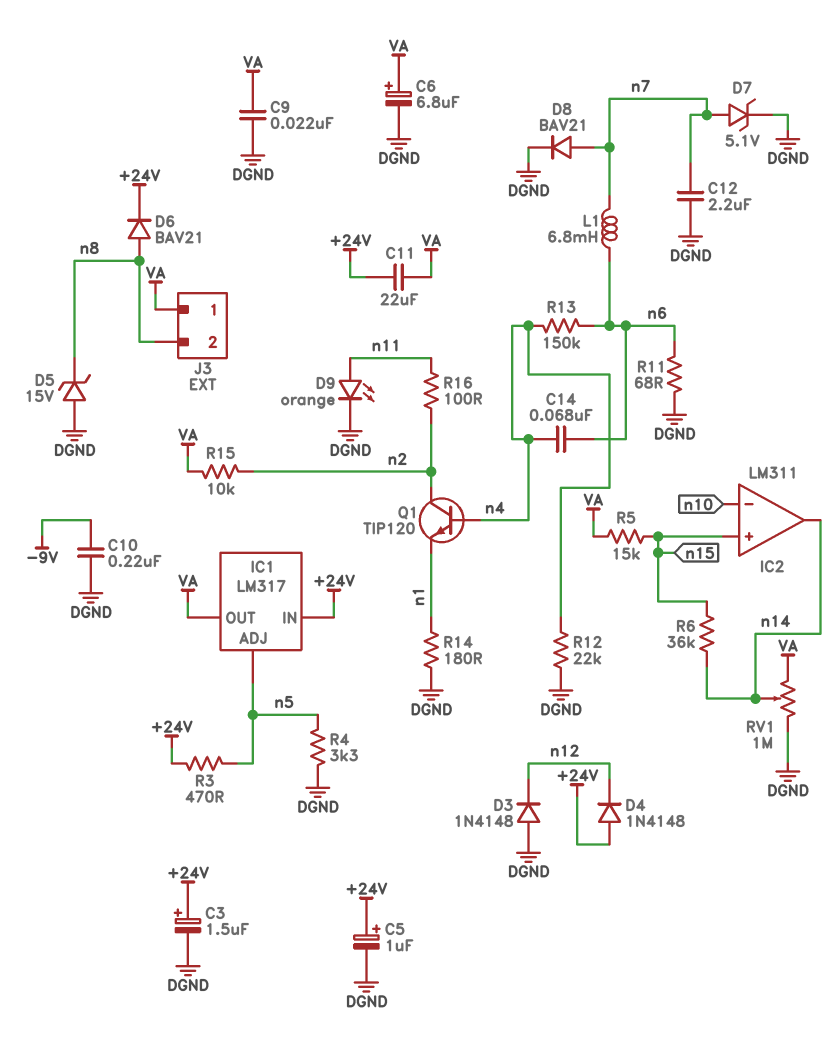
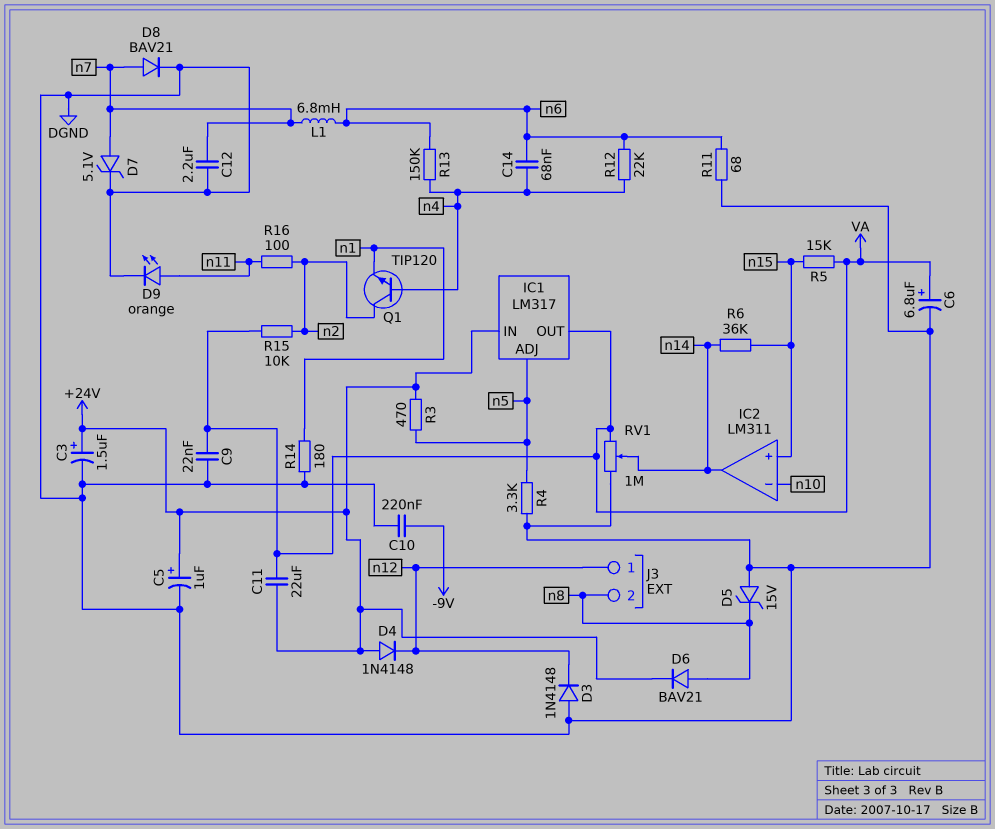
J3 pin 1: VA -> n12
R12: 22k (DGND, n4) -> 22k (n4, n6)

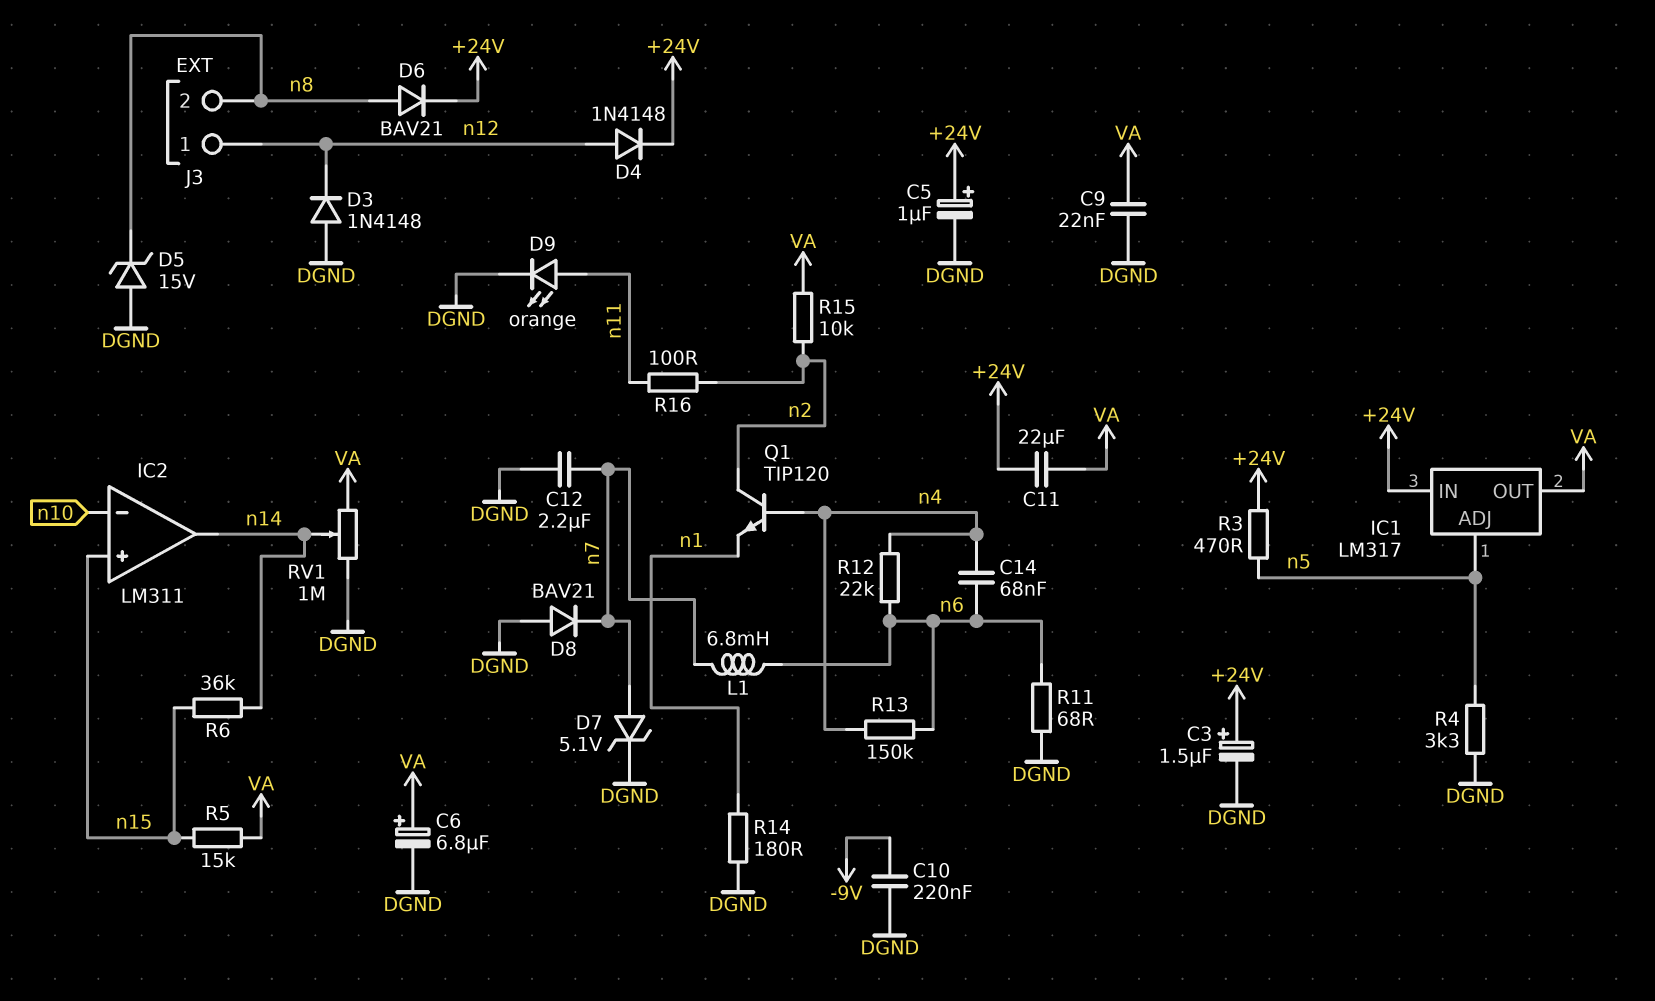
D4: diode 1N4148 (A +24V, K n12) -> diode 1N4148 (A n12, K +24V)
D8: diode BAV21 (A n7, K DGND) -> diode BAV21 (A DGND, K n7)

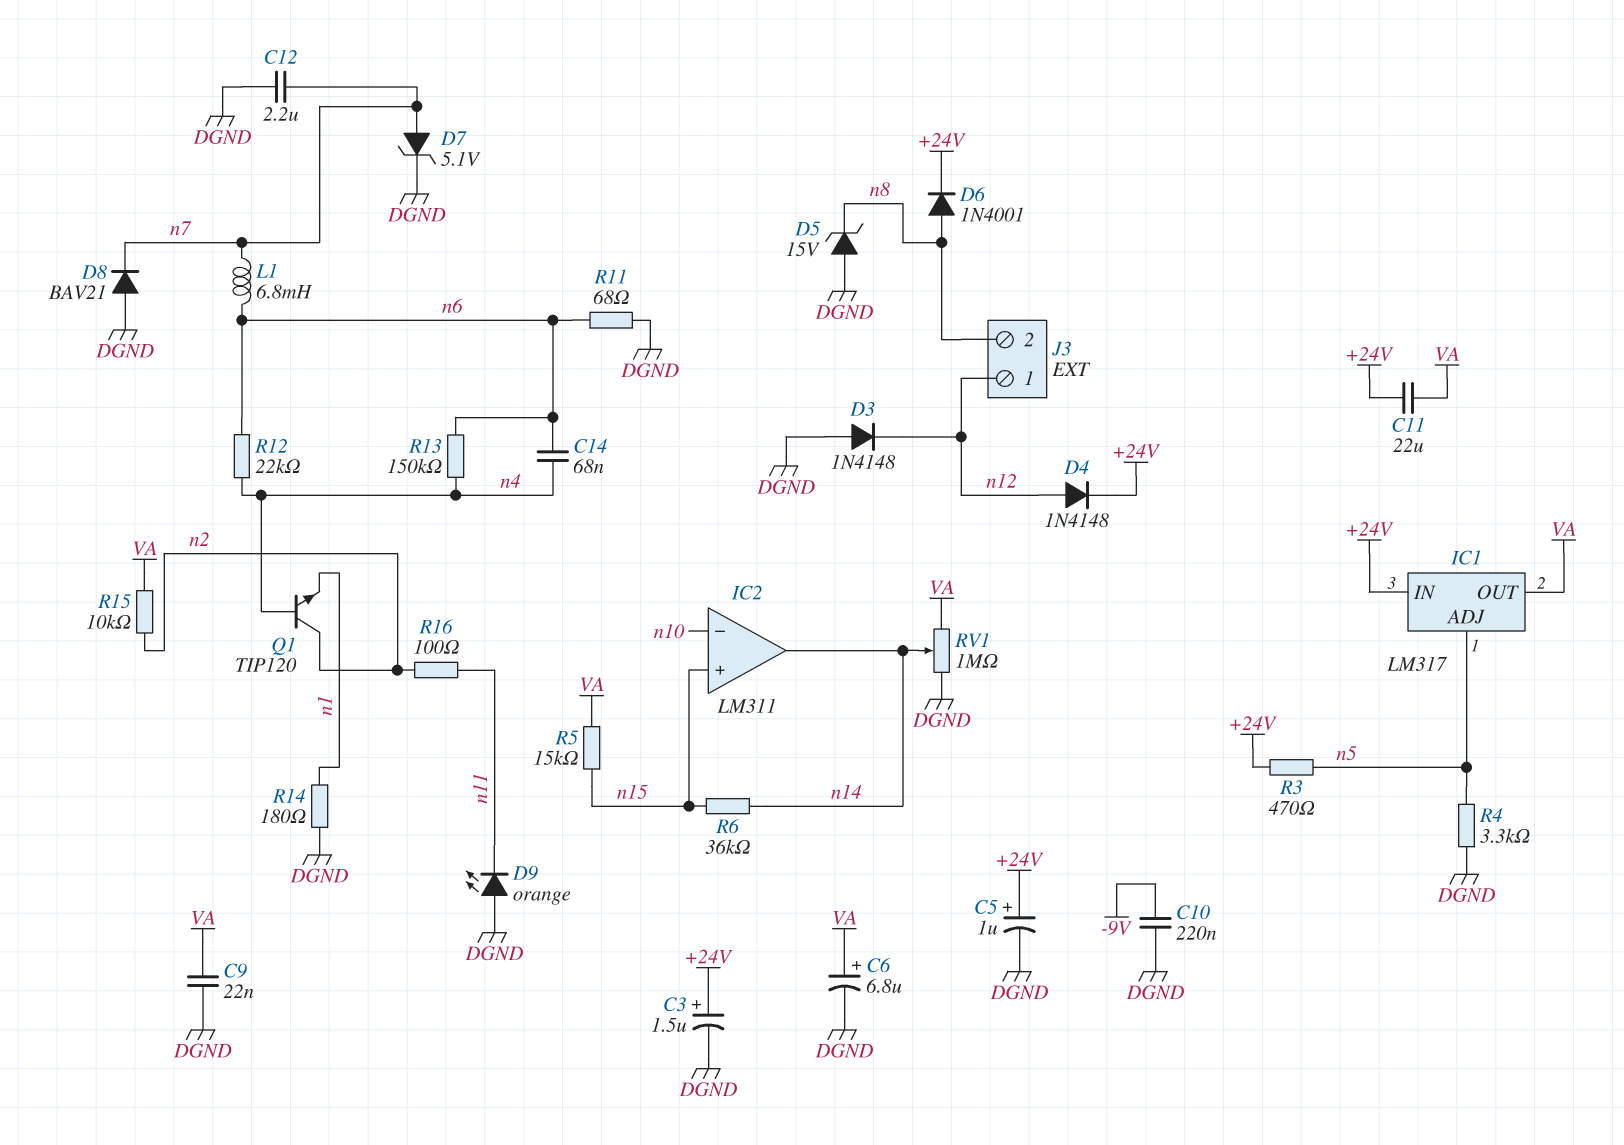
D6: diode BAV21 (A n8, K +24V) -> diode 1N4001 (A n8, K +24V)
D9: LED orange (A n11, K DGND) -> LED orange (A DGND, K n11)

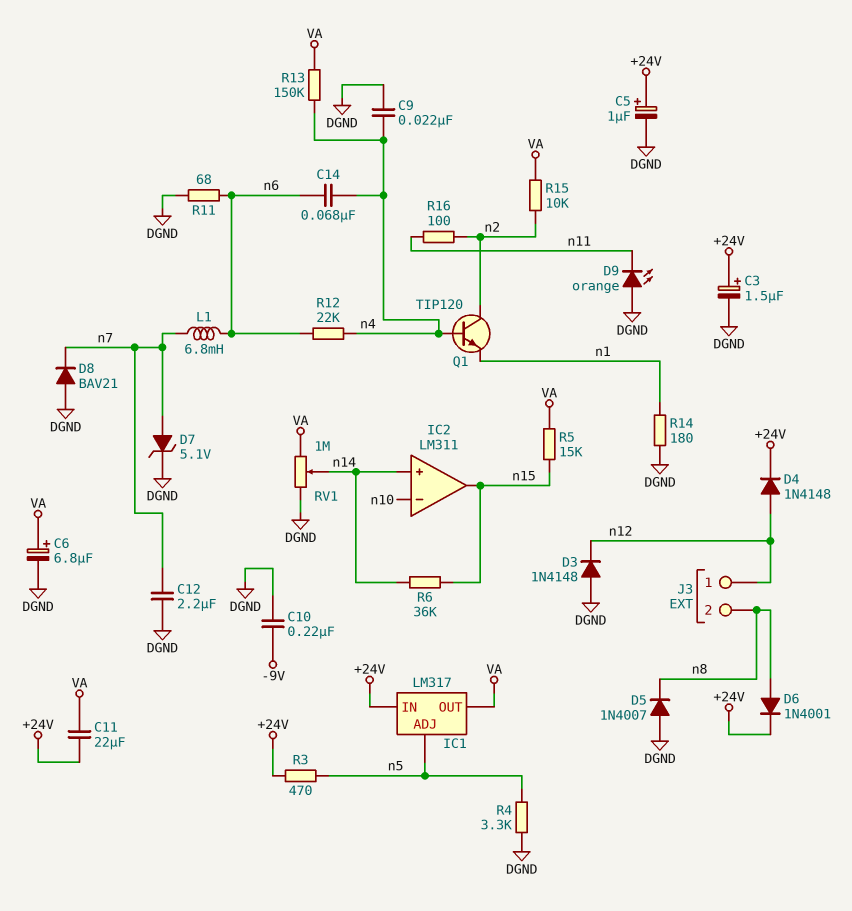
C9: 22nF (DGND, VA) -> 22nF (DGND, n4)
D5: zener 15V (A DGND, K n8) -> diode 1N4007 (A DGND, K n8)
IC2 pin in+: n15 -> n14
IC2 pin out: n14 -> n15
R13: 150k (n4, n6) -> 150k (VA, n4)

